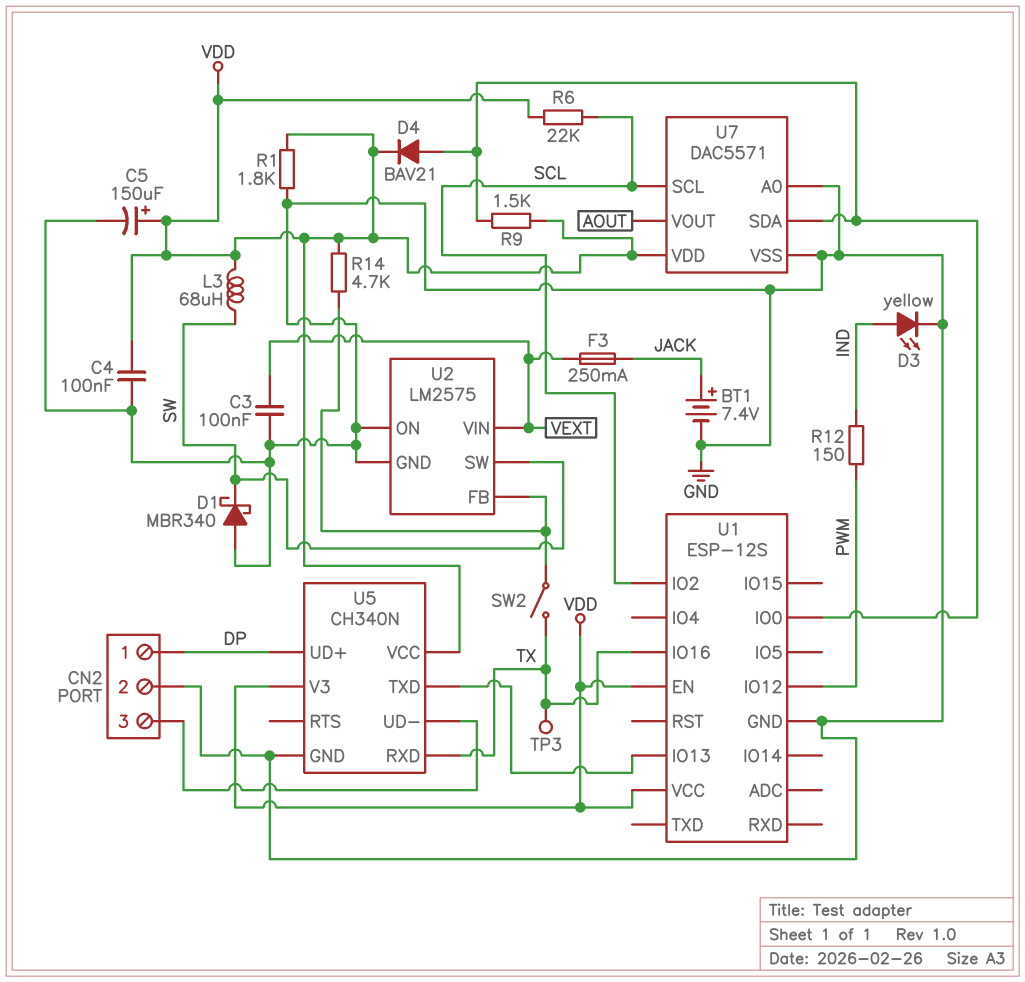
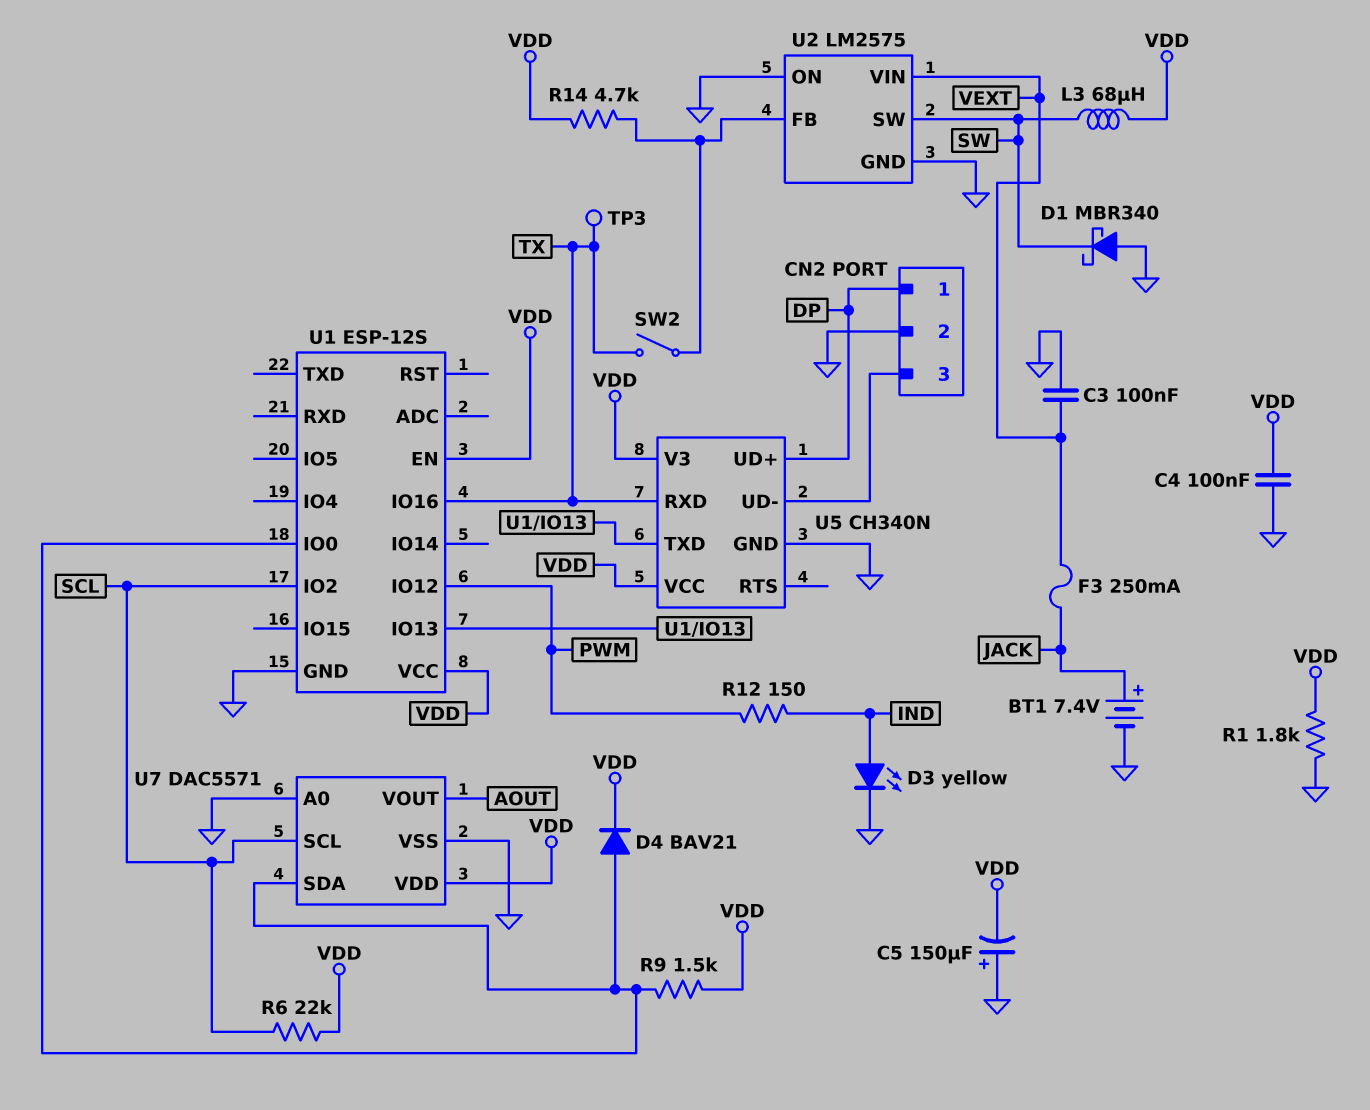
C5: 150uF (plus VDD, minus GND) -> 150uF (plus GND, minus VDD)

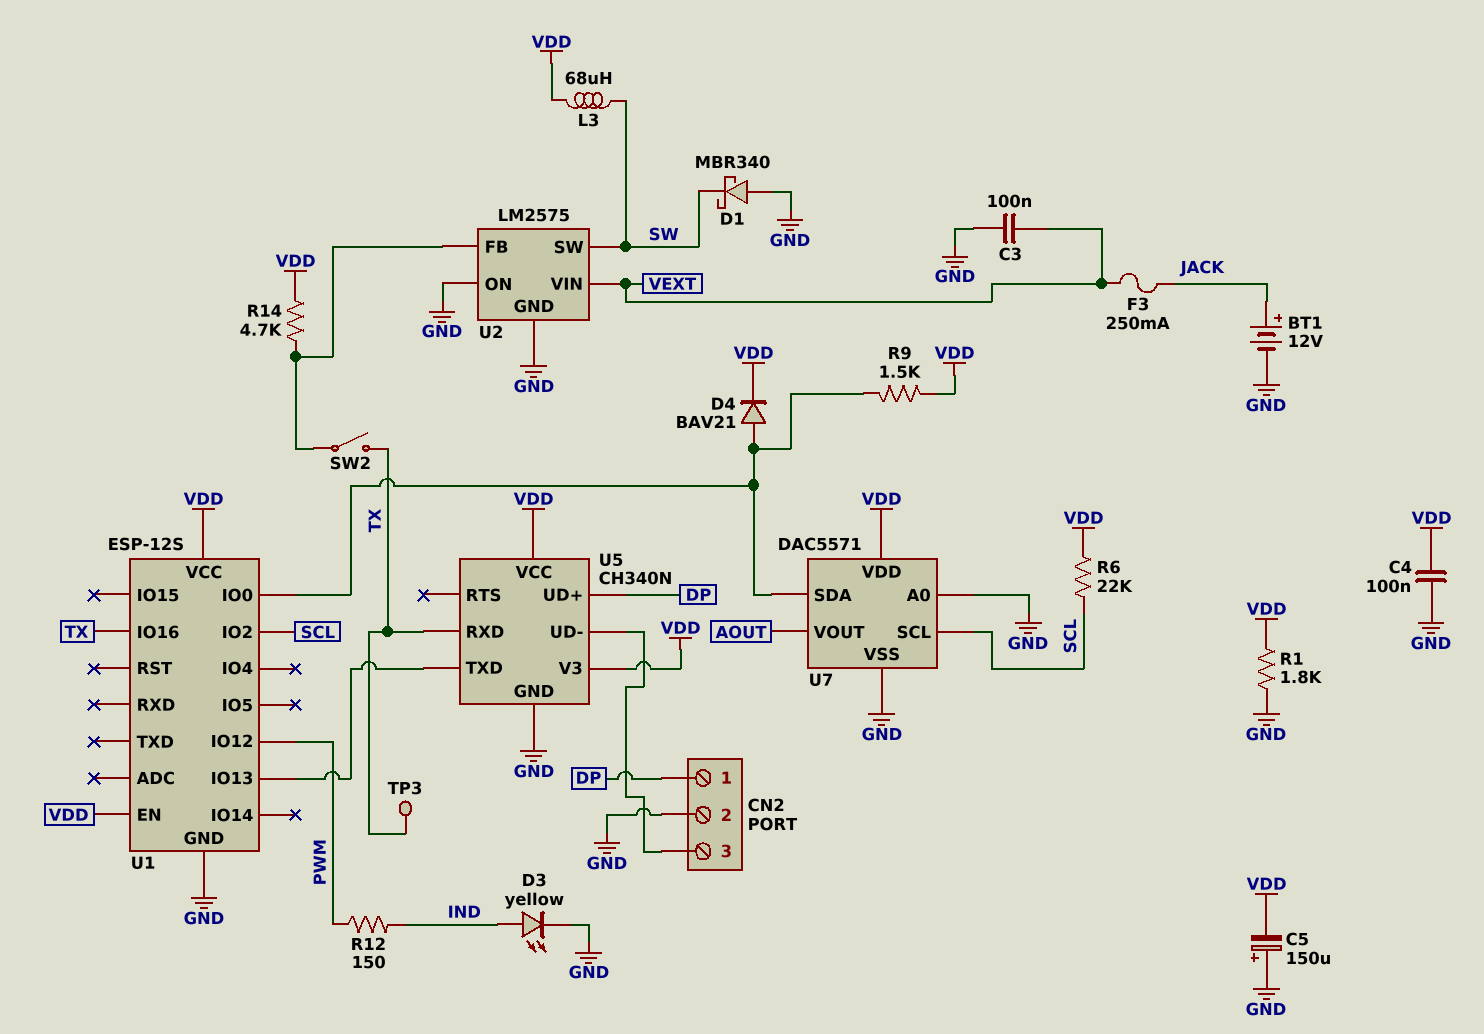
BT1: 7.4V (plus JACK, minus GND) -> 12V (plus JACK, minus GND)

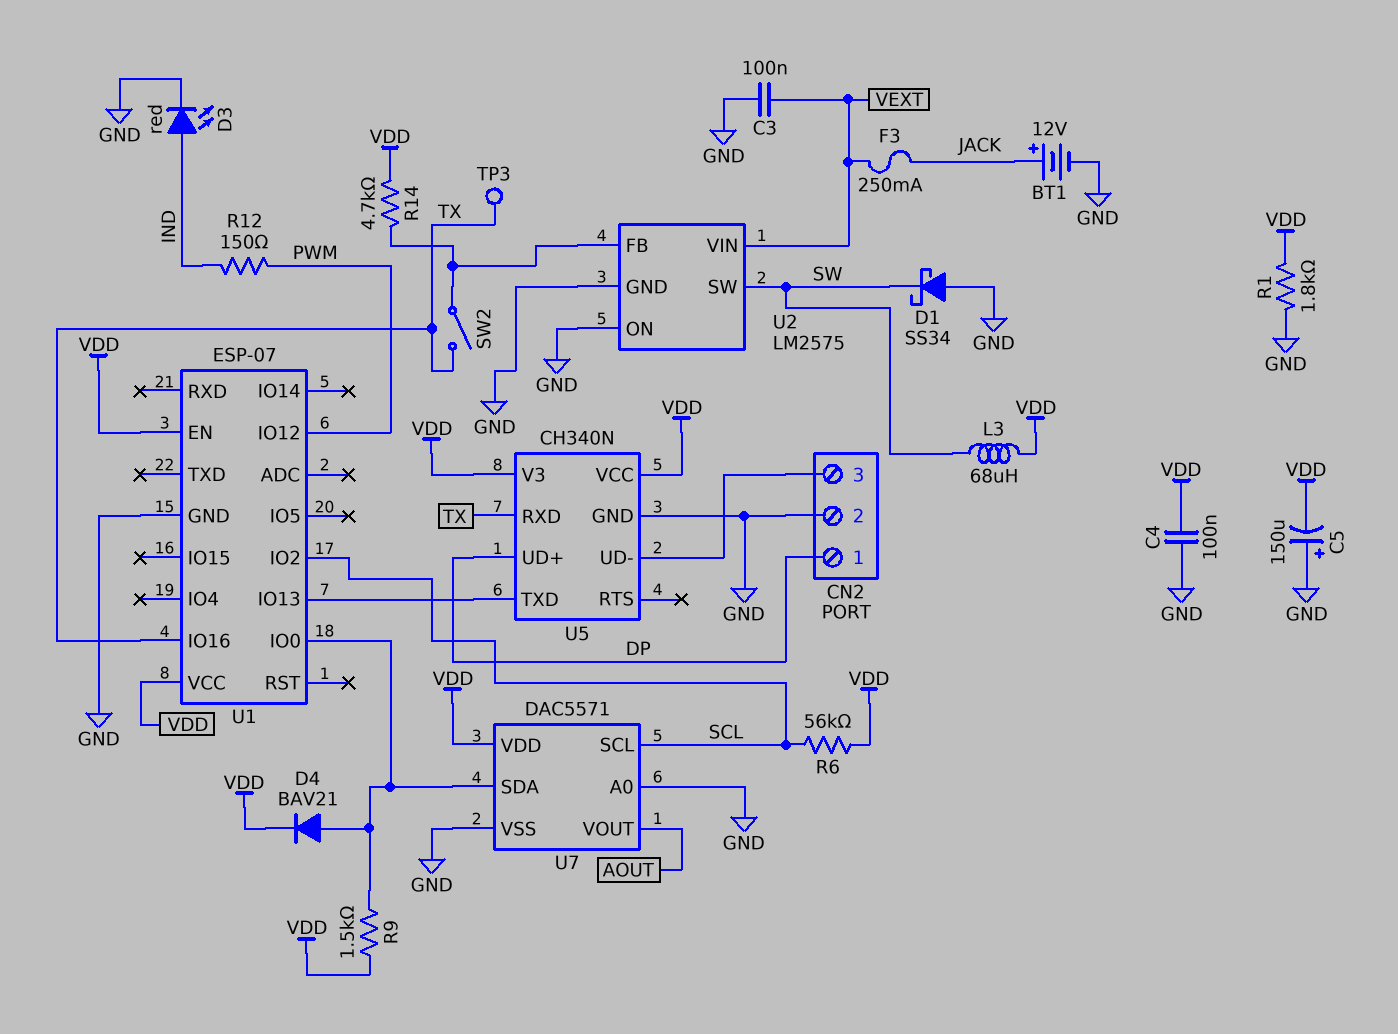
D1: schottky MBR340 (A GND, K SW) -> schottky SS34 (A GND, K SW)
D3: LED yellow (A IND, K GND) -> LED red (A IND, K GND)
R6: 22k (SCL, VDD) -> 56k (SCL, VDD)
U1: ESP-12S -> ESP-07

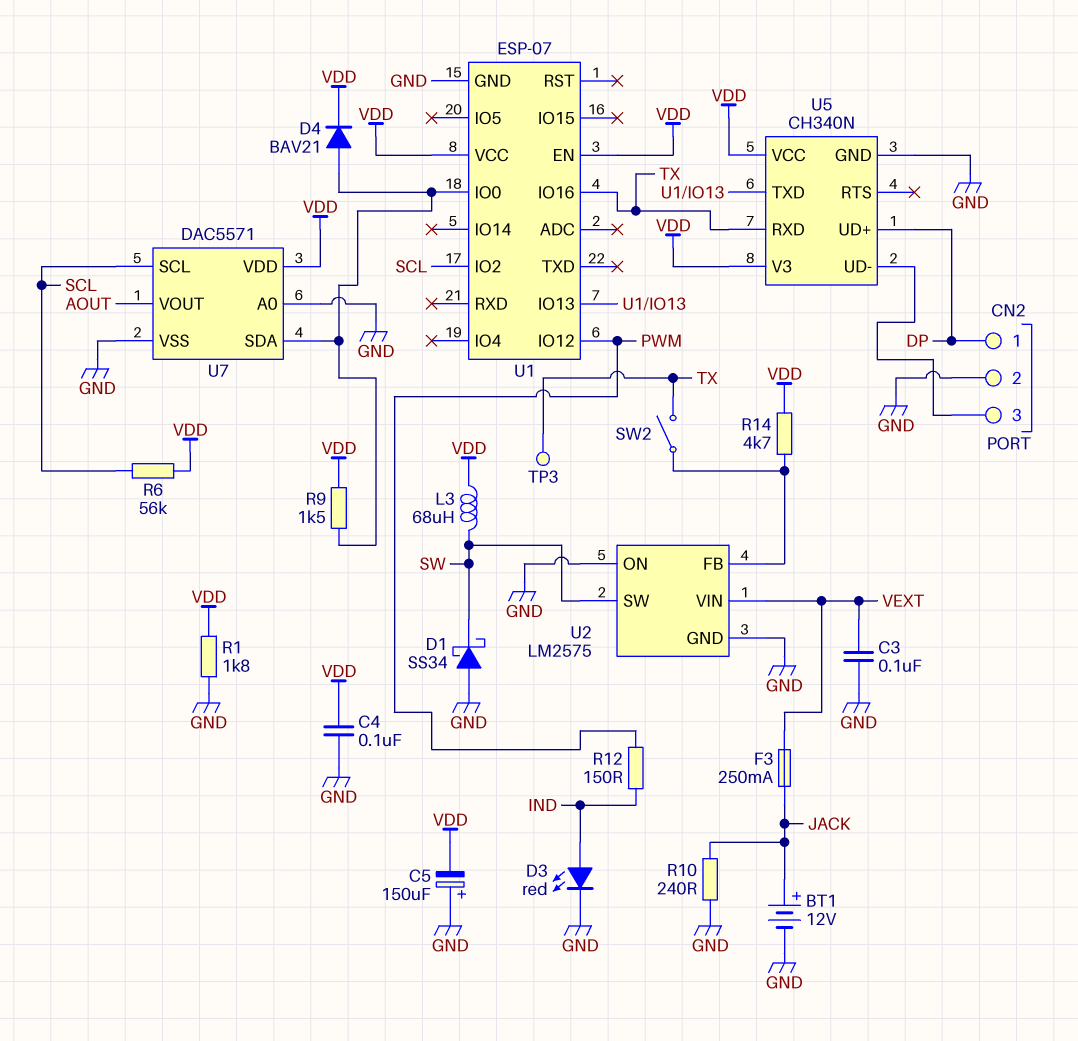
R10: none -> 240 (GND, JACK)

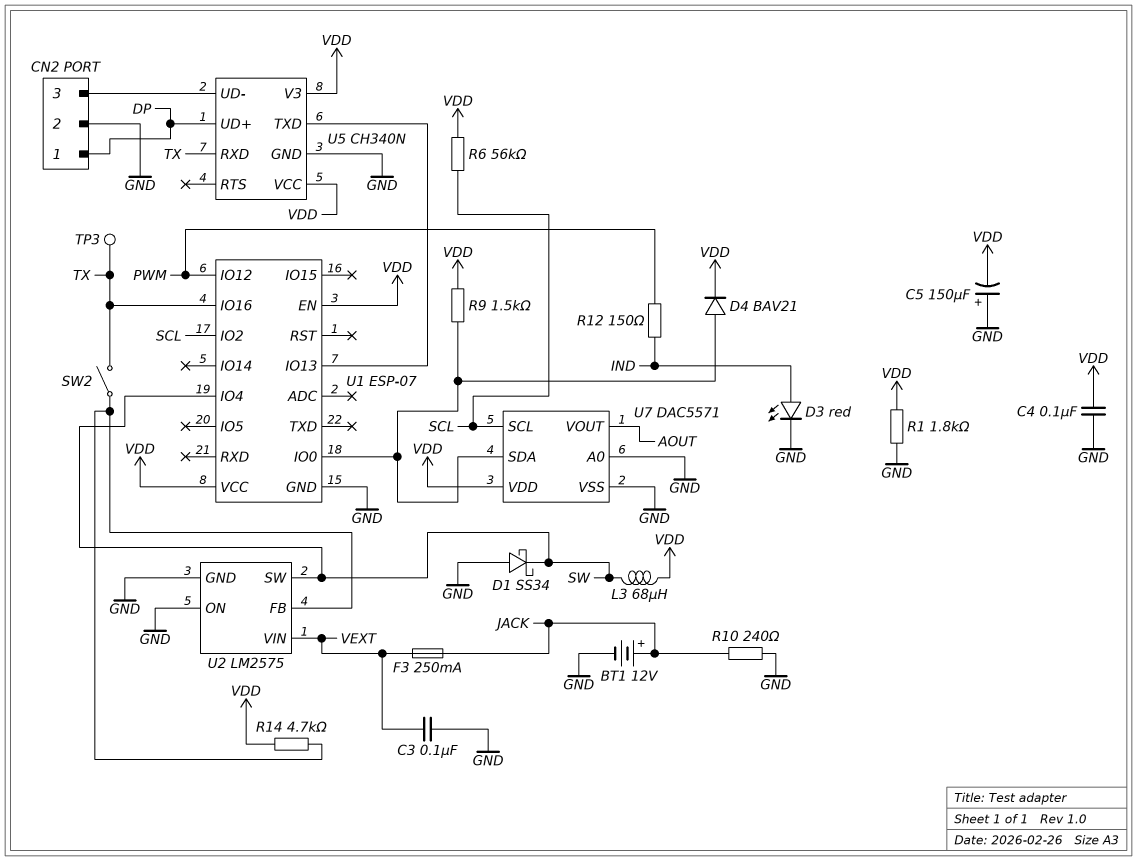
U1 pin IO4: none -> SW

